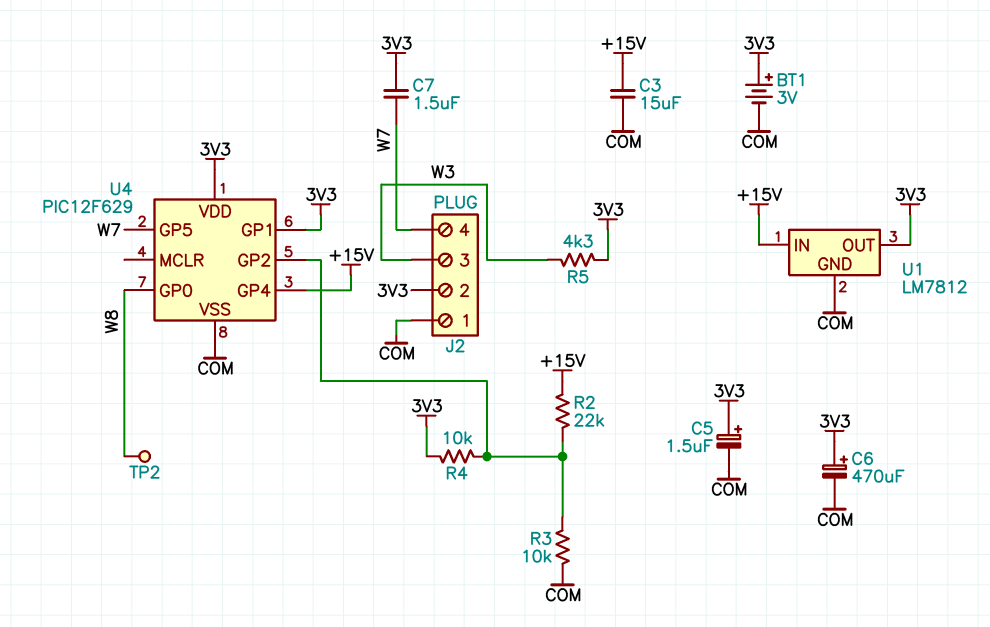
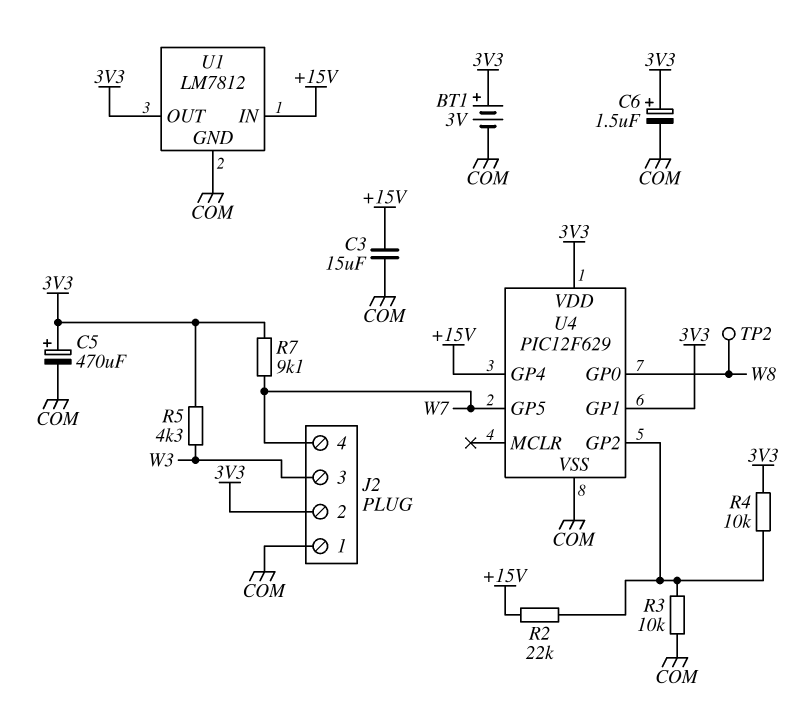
C5: 1.5uF (plus 3V3, minus COM) -> 470uF (plus 3V3, minus COM)
C6: 470uF (plus 3V3, minus COM) -> 1.5uF (plus 3V3, minus COM)
C7: 1.5uF (3V3, W7) -> none
R7: none -> 9.1k (3V3, W7)

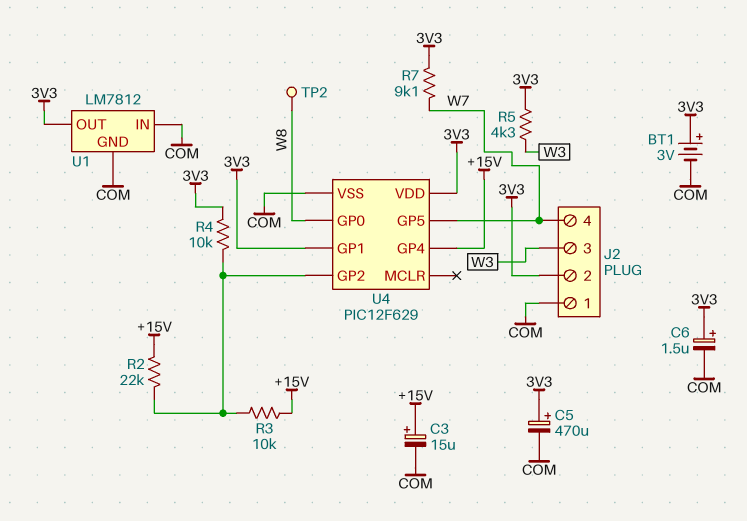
C3: 15uF (+15V, COM) -> 15uF (plus +15V, minus COM)
R3: 10k (COM, U4/GP2) -> 10k (+15V, U4/GP2)
U1 pin IN: +15V -> COM

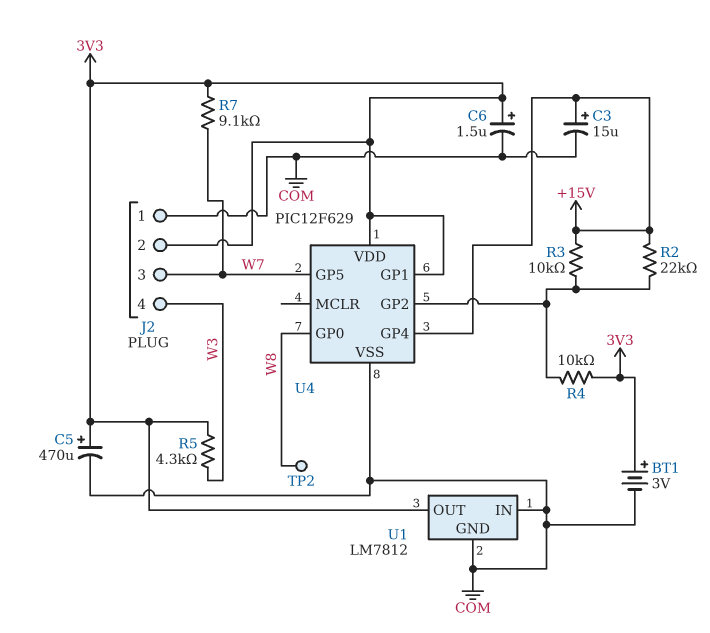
J2 pin 3: W3 -> W7
J2 pin 4: W7 -> W3

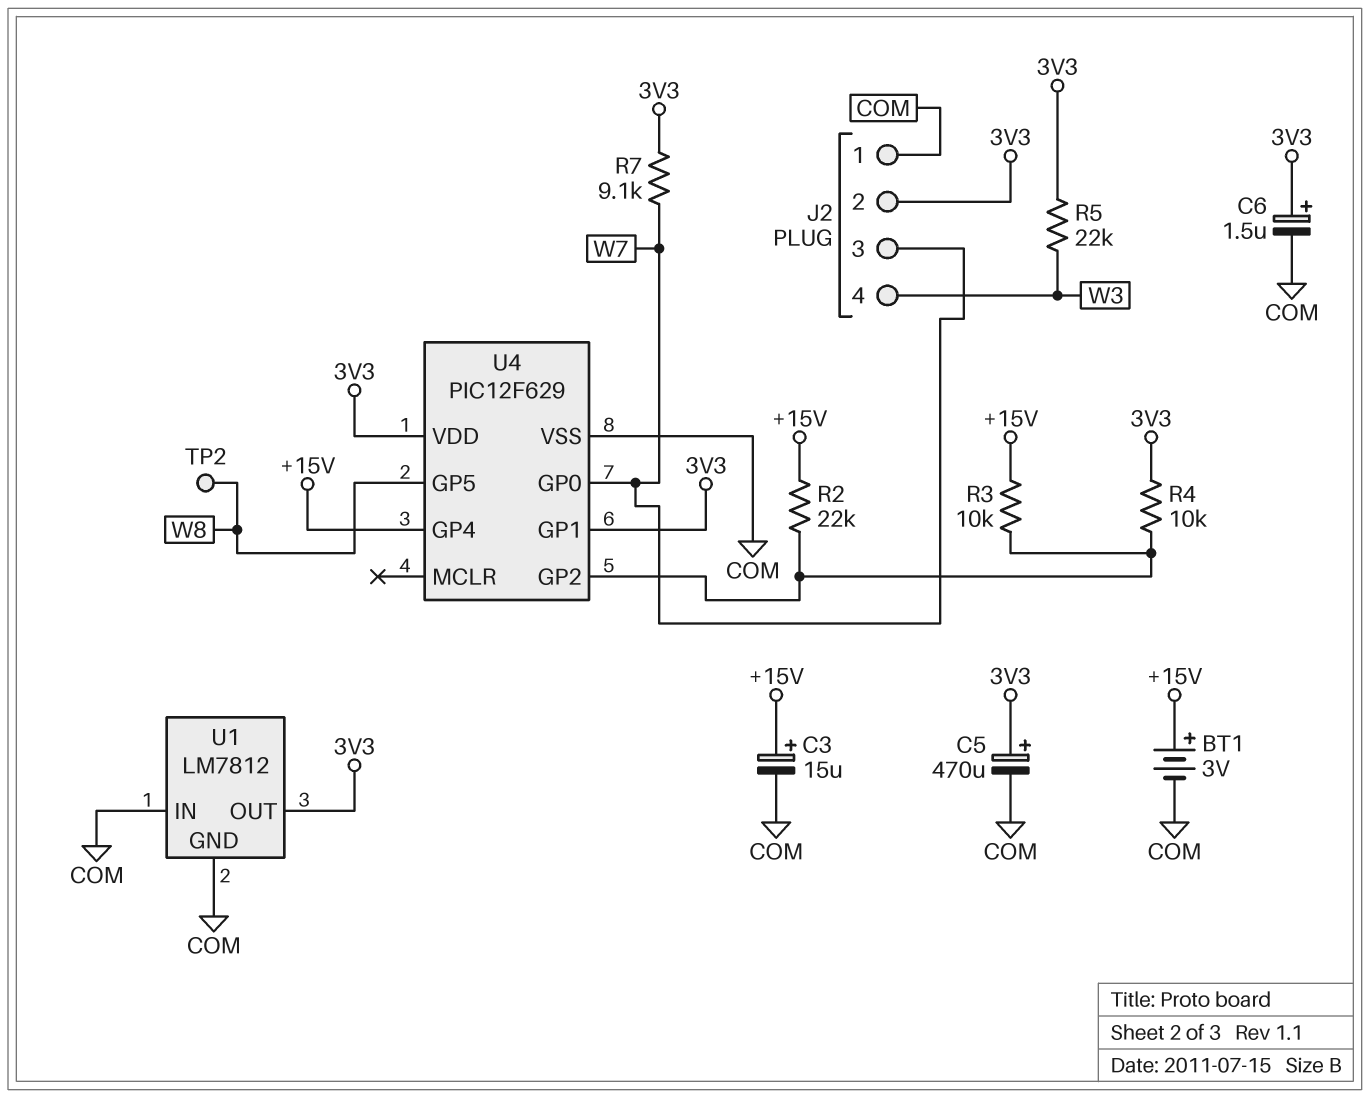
BT1: 3V (plus 3V3, minus COM) -> 3V (plus +15V, minus COM)
R5: 4.3k (3V3, W3) -> 22k (3V3, W3)
U4 pin GP0: W8 -> W7
U4 pin GP5: W7 -> W8

